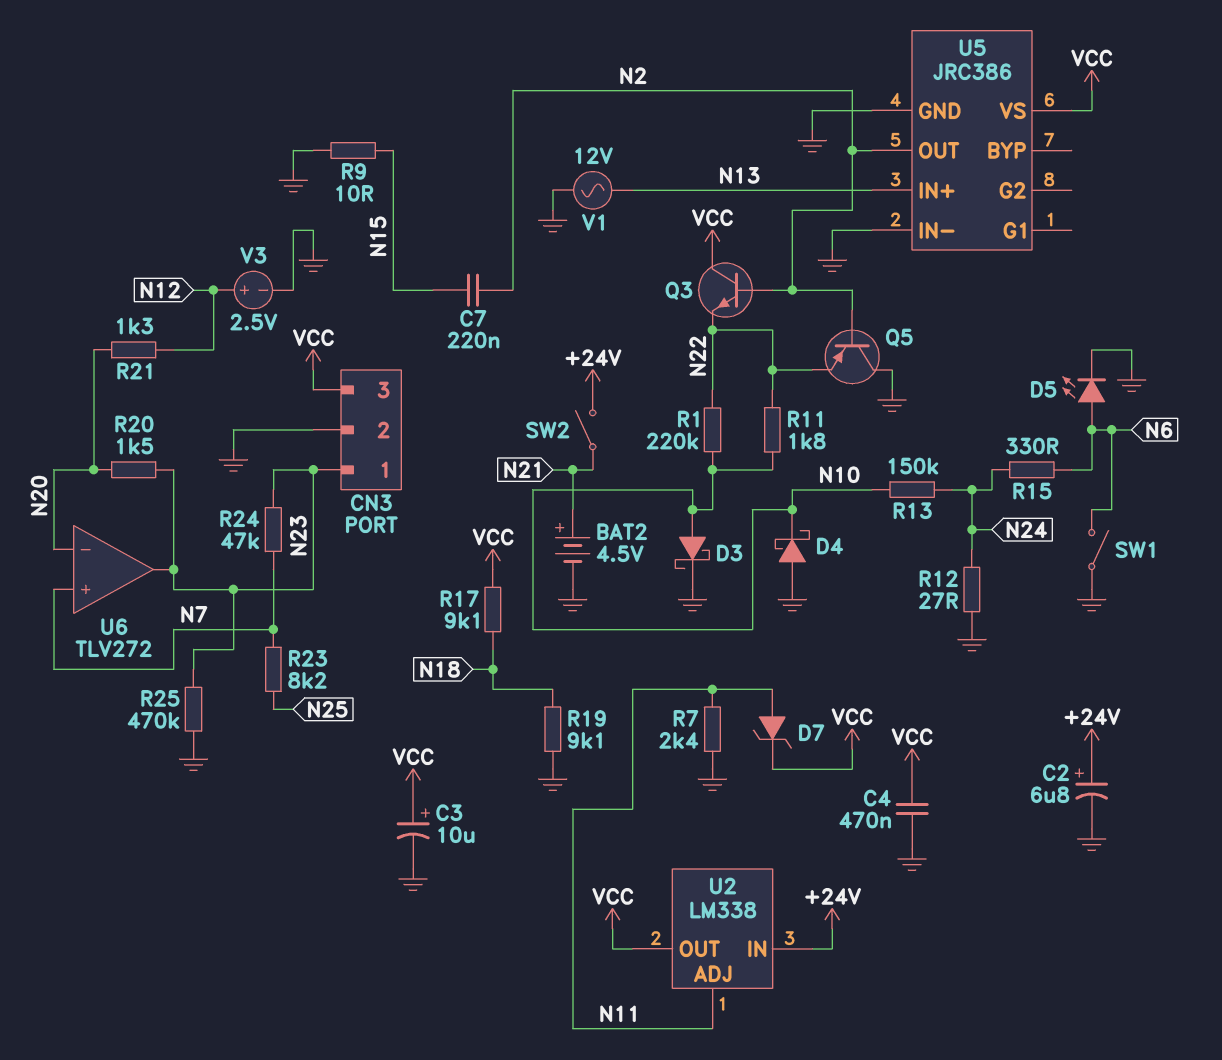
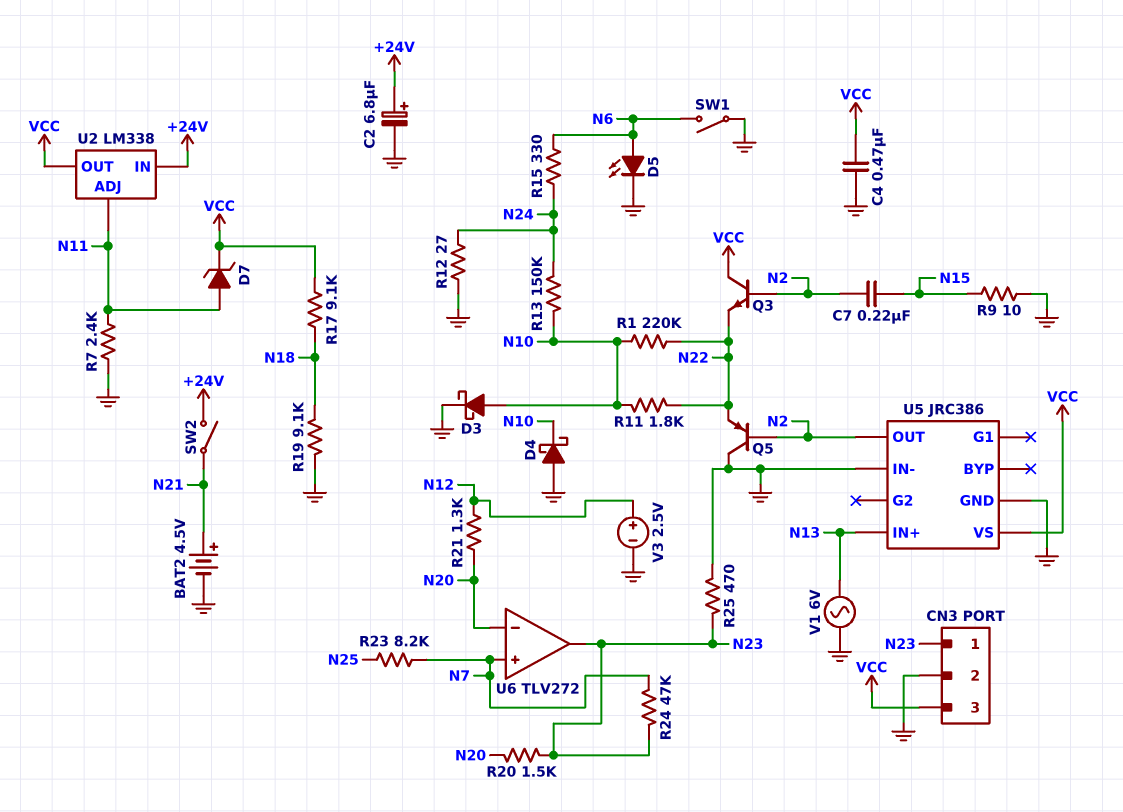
C3: 10uF (plus VCC, minus GND) -> none
R25: 470k (GND, N23) -> 470 (GND, N23)
V1: AC 12V (GND, N13) -> AC 6V (GND, N13)

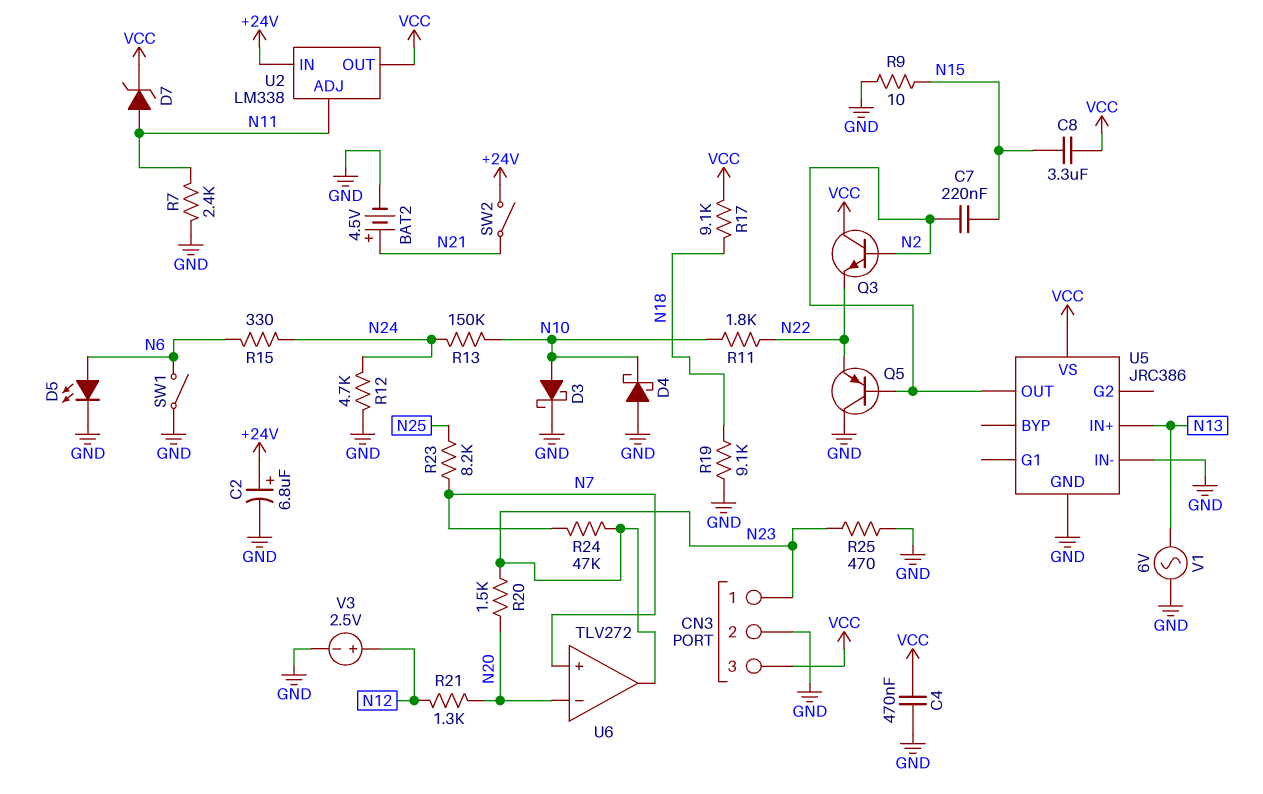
C8: none -> 3.3uF (N15, VCC)
R1: 220k (N10, N22) -> none
R12: 27 (GND, N24) -> 4.7k (GND, N24)

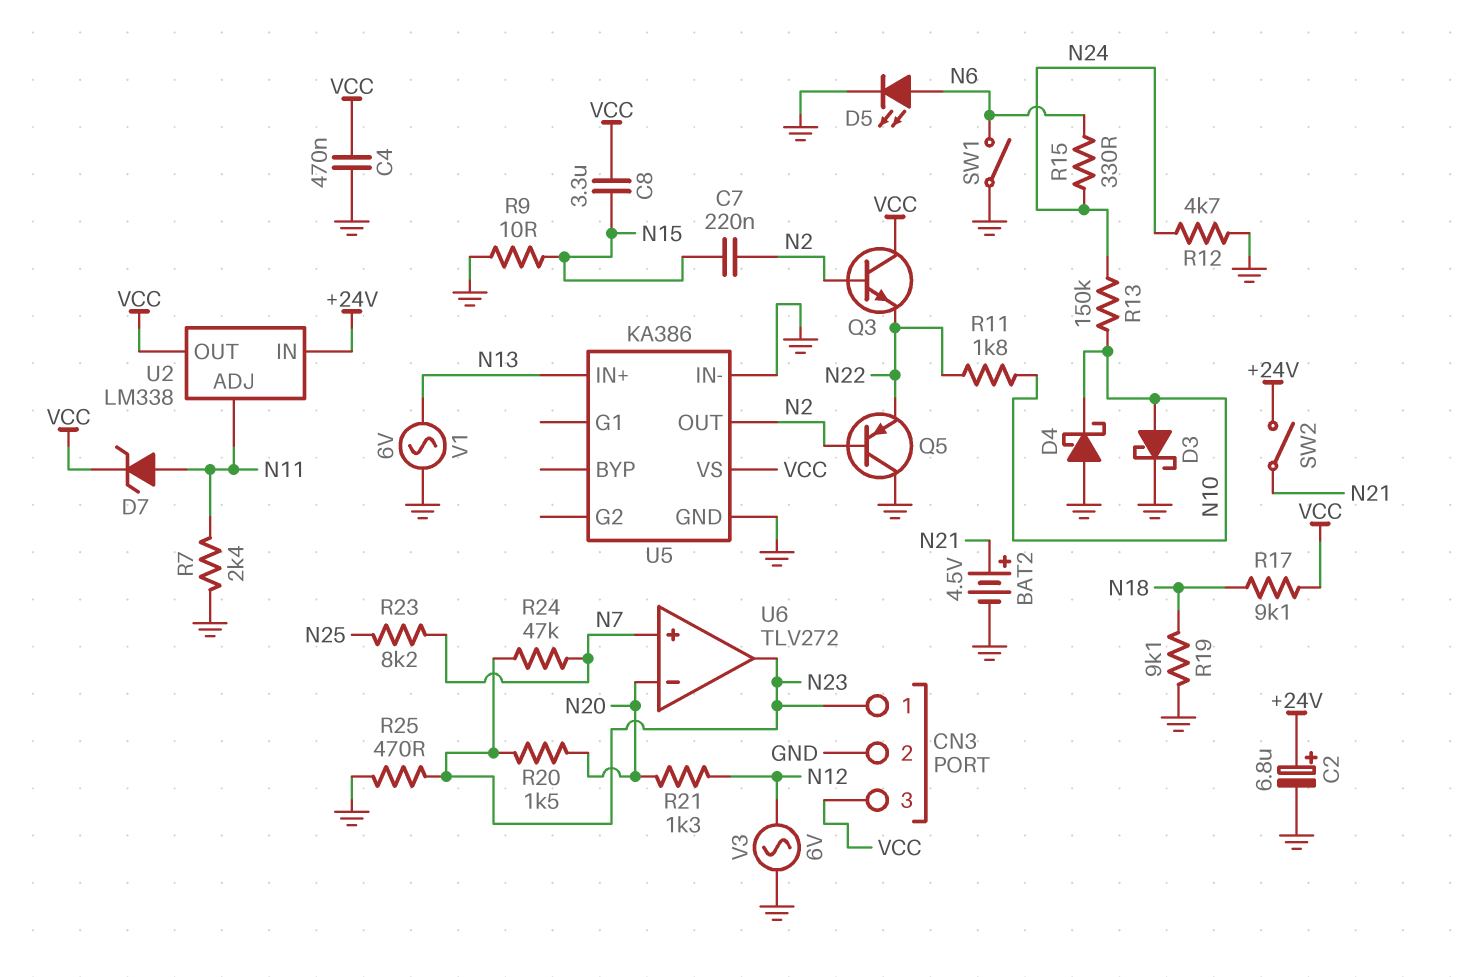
U5: JRC386 -> KA386
V3: 2.5V (plus N12, minus GND) -> AC 6V (GND, N12)

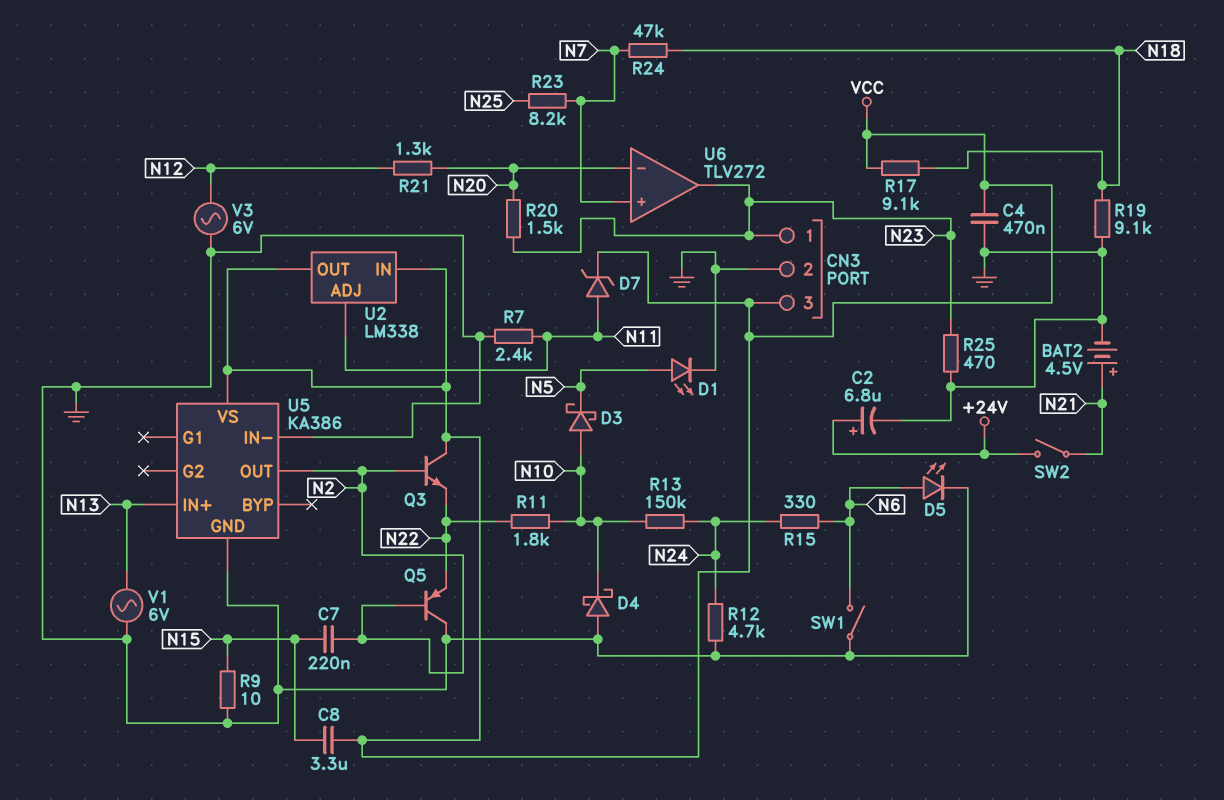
D1: none -> LED (A N5, K GND)
D3: schottky (A N10, K GND) -> schottky (A N10, K N5)
R24: 47k (N7, N23) -> 47k (N7, N18)
U2 pin IN: +24V -> VCC

